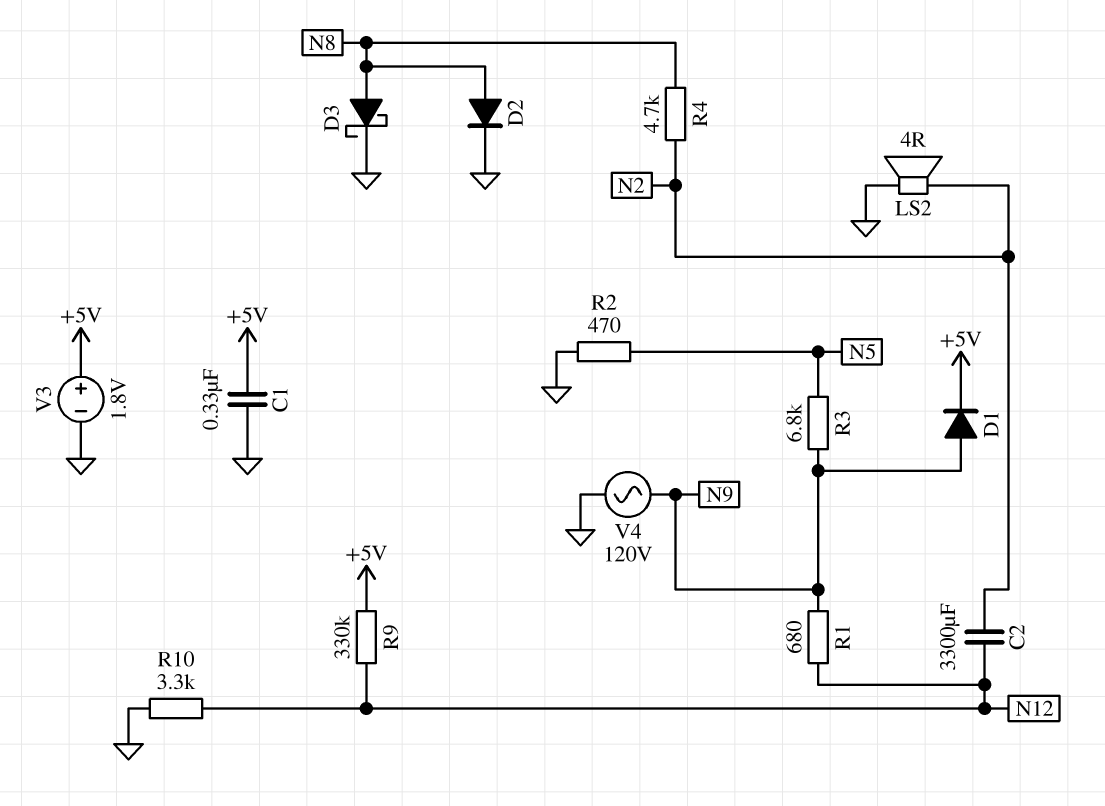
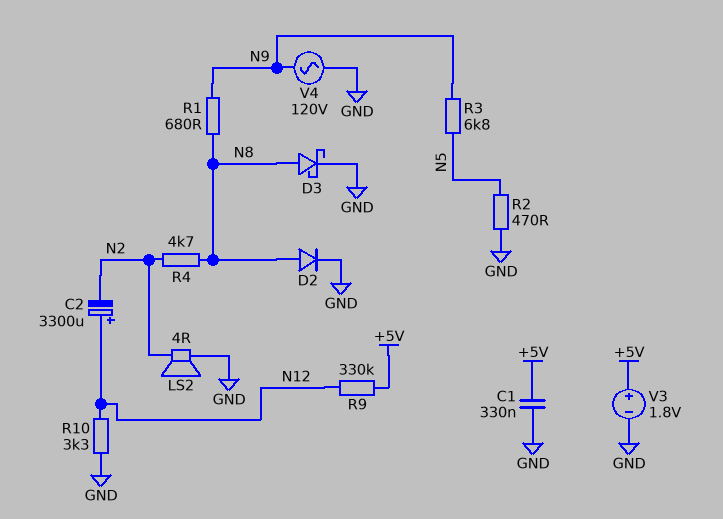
C2: 3300uF (N2, N12) -> 3300uF (plus N12, minus N2)
D1: diode (A N9, K +5V) -> none
R1: 680 (N9, N12) -> 680 (N8, N9)

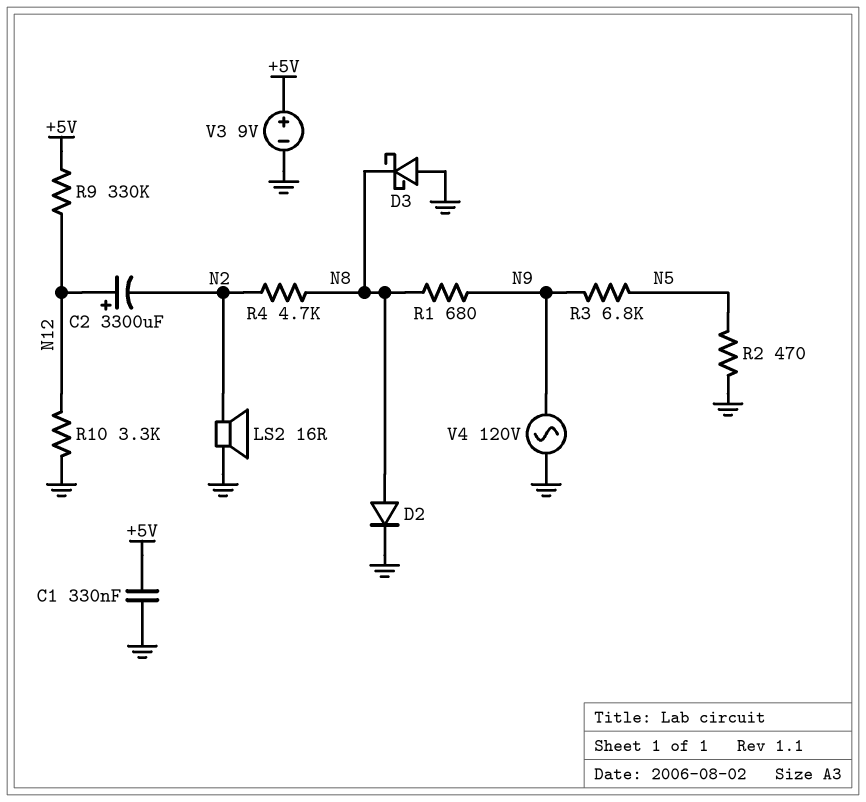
D3: schottky (A N8, K GND) -> schottky (A GND, K N8)
LS2: speaker 4R (GND, N2) -> speaker 16R (GND, N2)
V3: 1.8V (plus +5V, minus GND) -> 9V (plus +5V, minus GND)

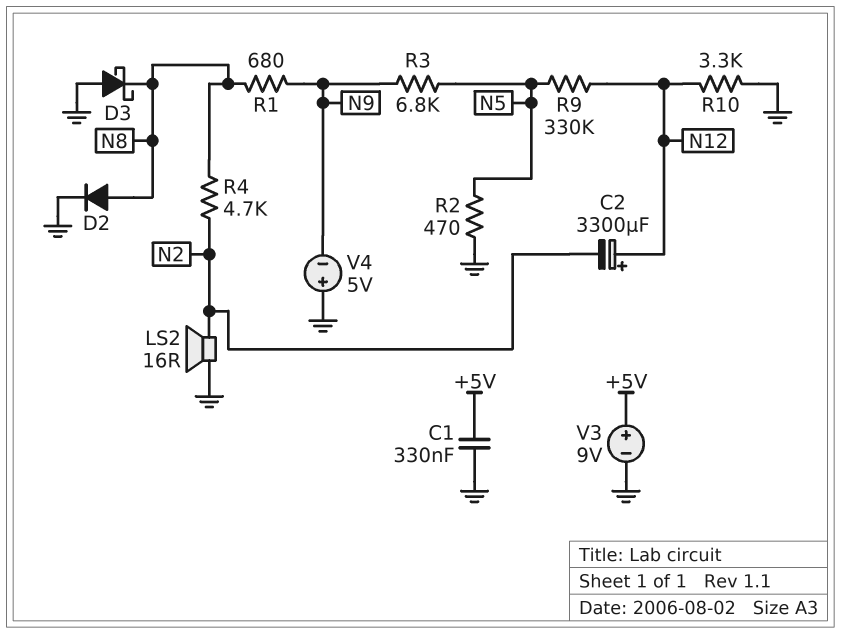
R9: 330k (+5V, N12) -> 330k (N5, N12)
V4: AC 120V (GND, N9) -> 5V (plus GND, minus N9)

